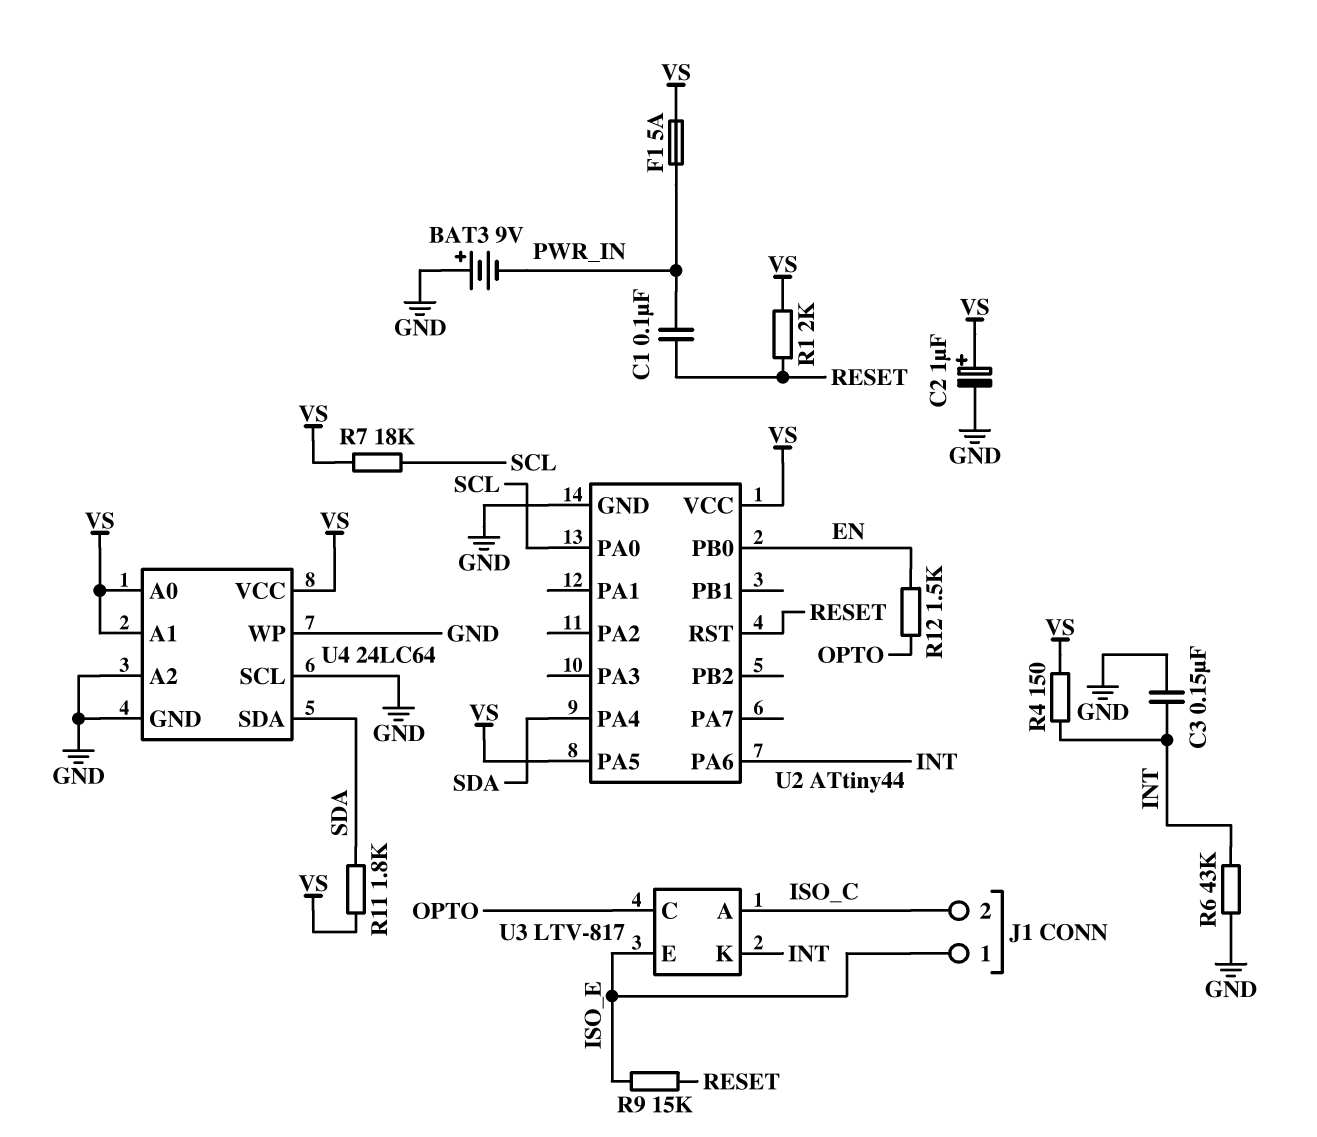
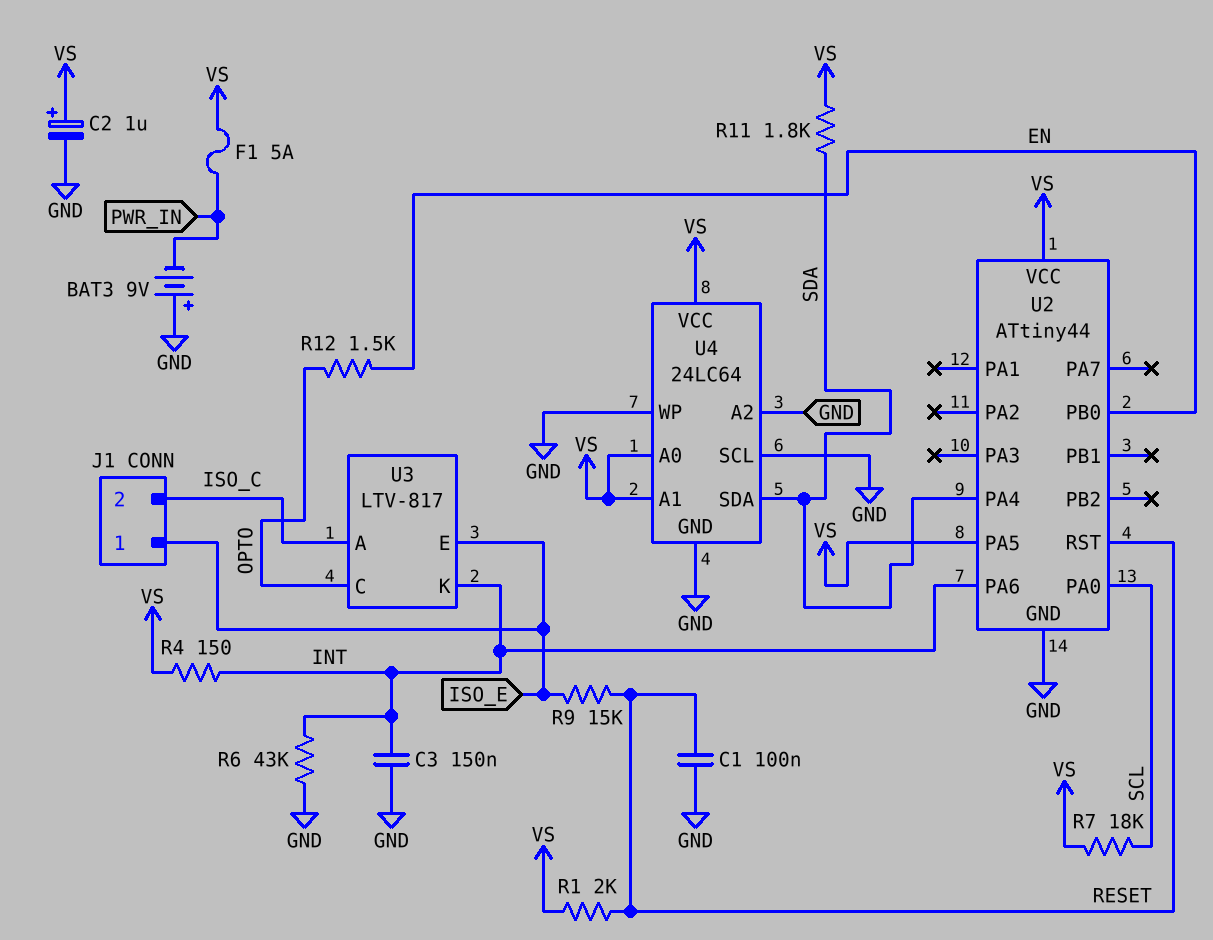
C1: 100nF (PWR_IN, RESET) -> 100nF (GND, RESET)

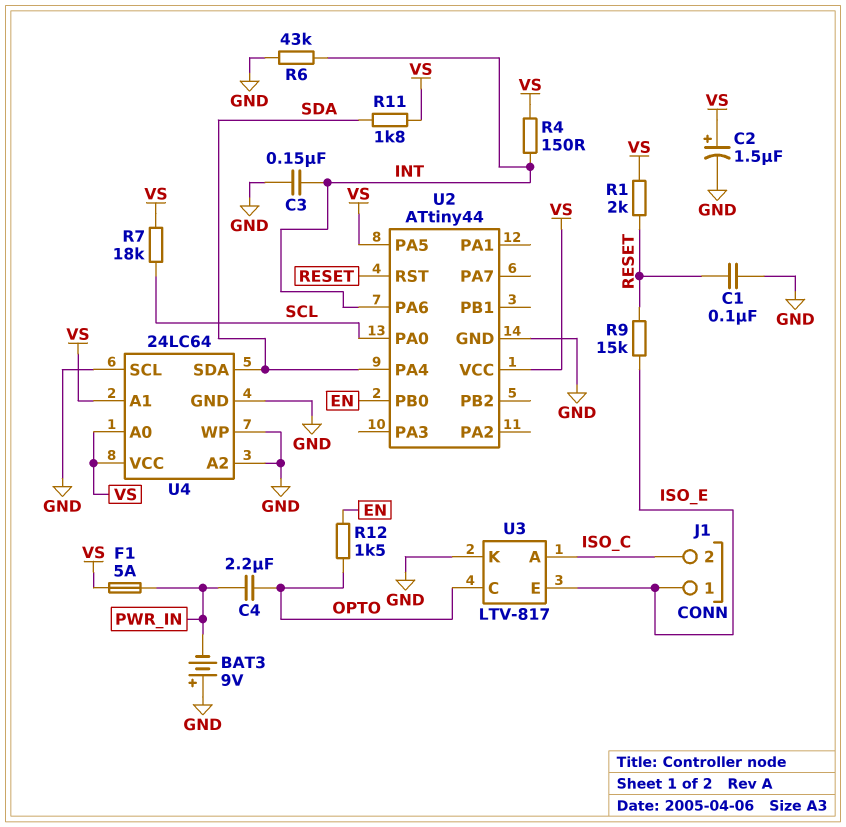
C2: 1uF (plus VS, minus GND) -> 1.5uF (plus VS, minus GND)
C4: none -> 2.2uF (OPTO, PWR_IN)
U3 pin K: INT -> GND

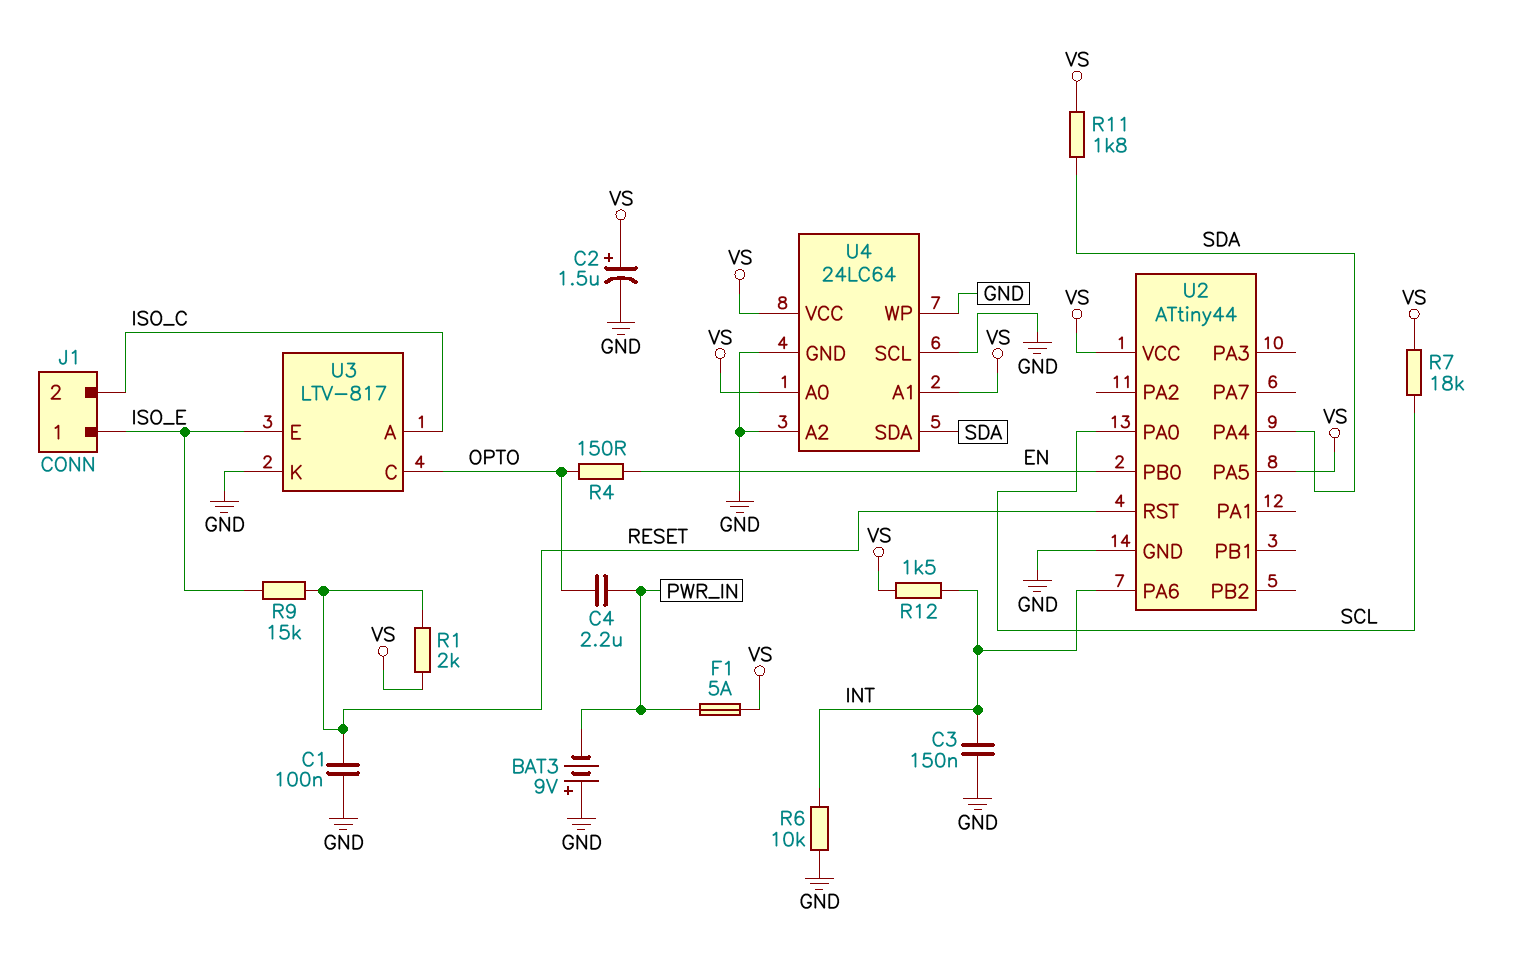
R4: 150 (INT, VS) -> 150 (EN, OPTO)
R6: 43k (GND, INT) -> 10k (GND, INT)
R12: 1.5k (EN, OPTO) -> 1.5k (INT, VS)

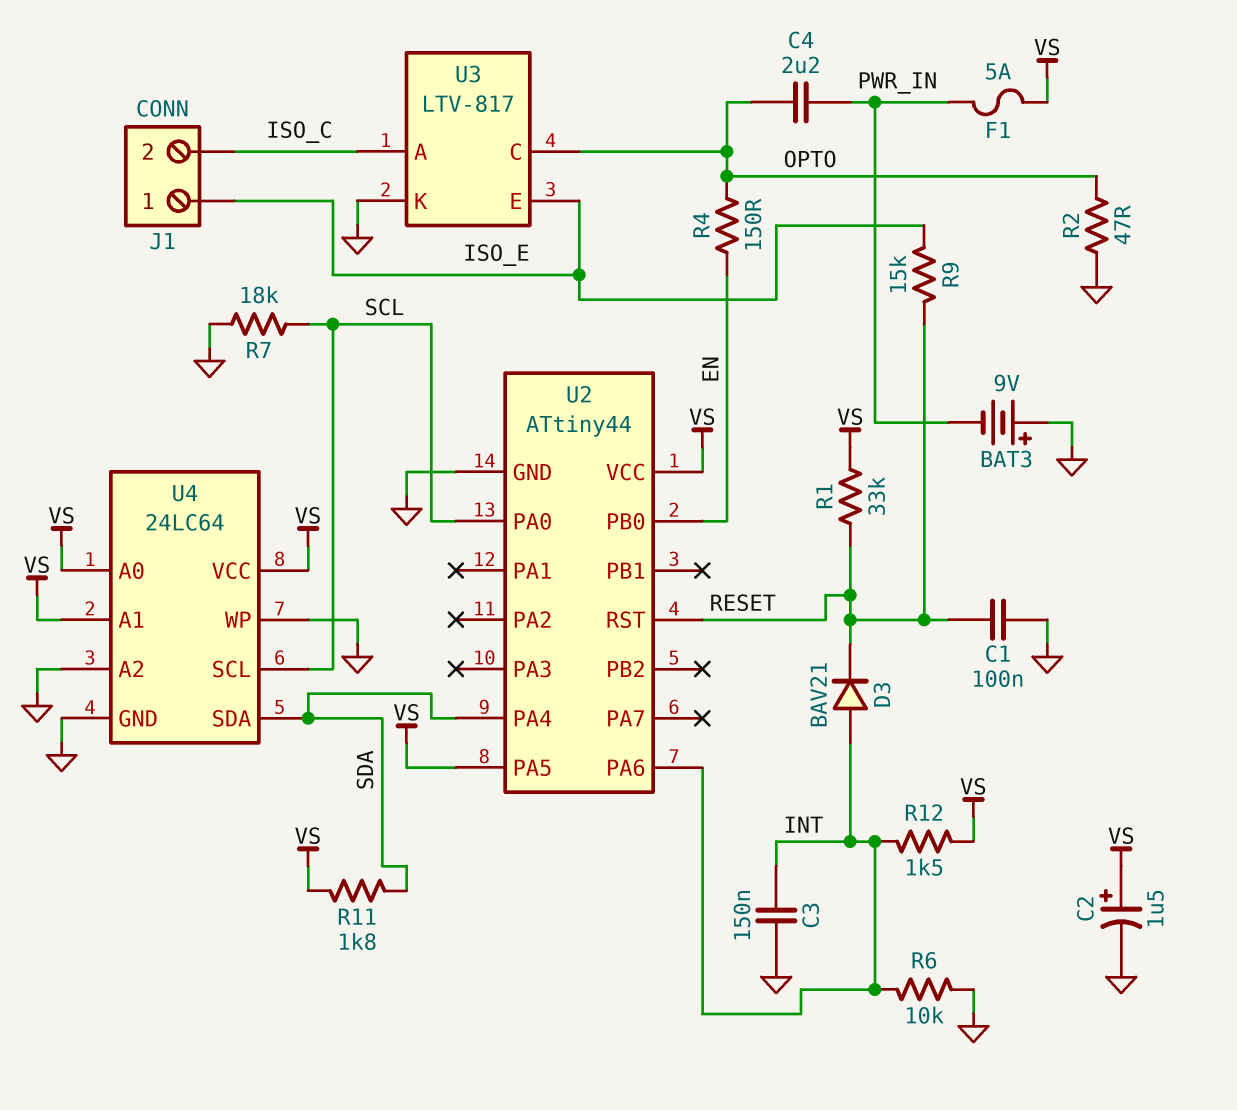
D3: none -> diode BAV21 (A INT, K RESET)
R1: 2k (RESET, VS) -> 33k (RESET, VS)
R2: none -> 47 (GND, OPTO)
R7: 18k (SCL, VS) -> 18k (GND, SCL)
U4 pin SCL: GND -> SCL

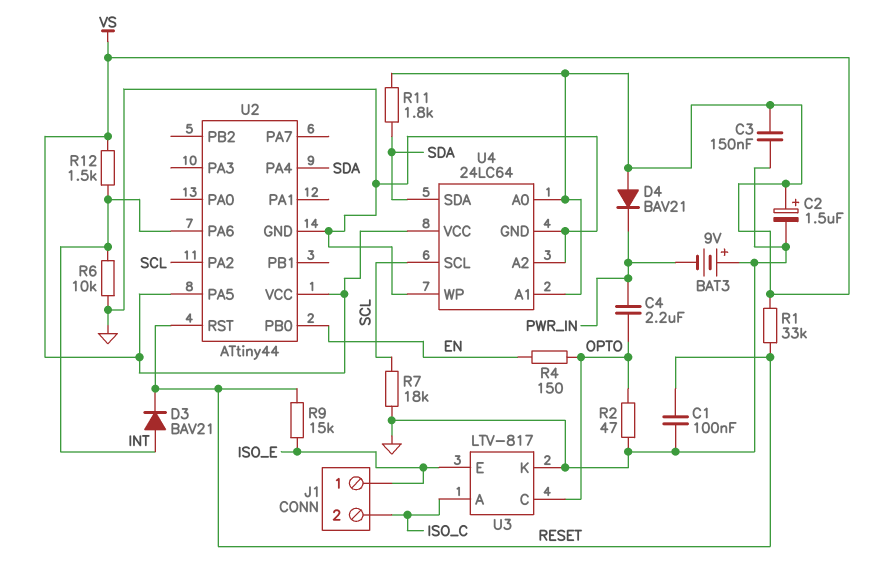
C3: 150nF (GND, INT) -> 150nF (GND, VS)
D4: none -> diode BAV21 (A VS, K PWR_IN)
F1: 5A (PWR_IN, VS) -> none
U2 pin PA0: SCL -> none
U2 pin PA2: none -> SCL

